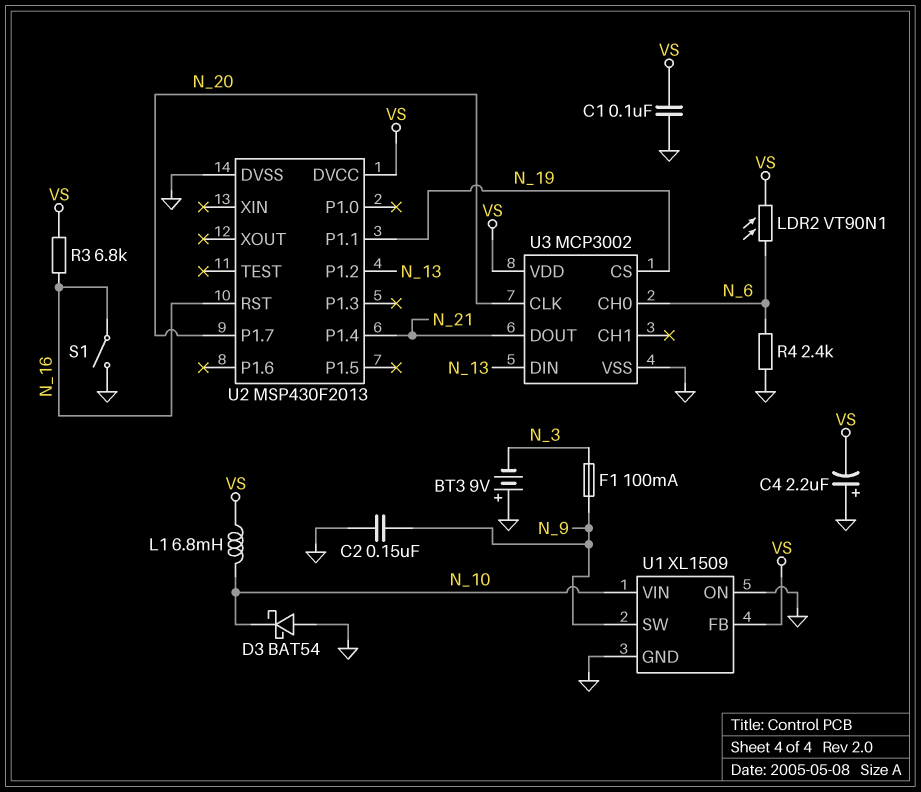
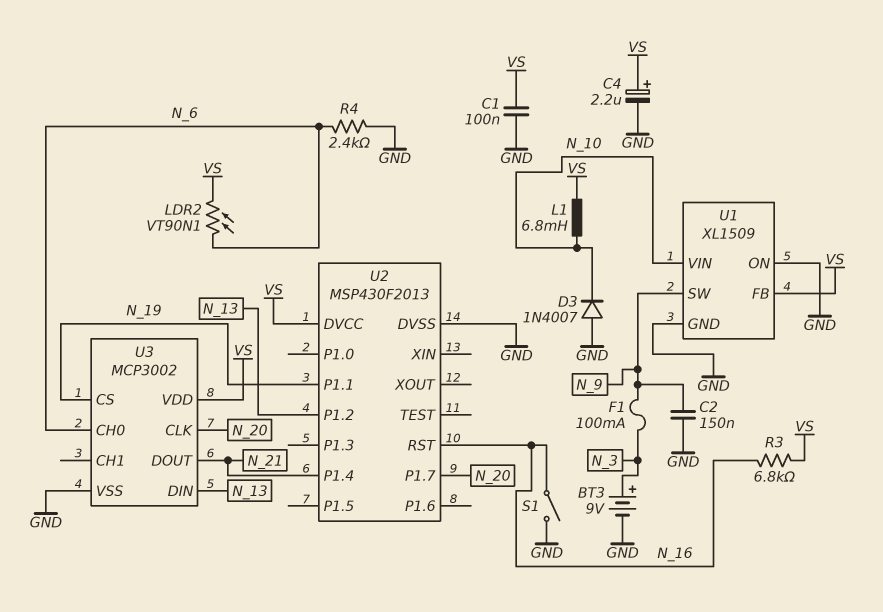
BT3: 9V (plus GND, minus N_3) -> 9V (plus N_3, minus GND)
C4: 2.2uF (plus GND, minus VS) -> 2.2uF (plus VS, minus GND)
D3: schottky BAT54 (A GND, K N_10) -> diode 1N4007 (A GND, K N_10)

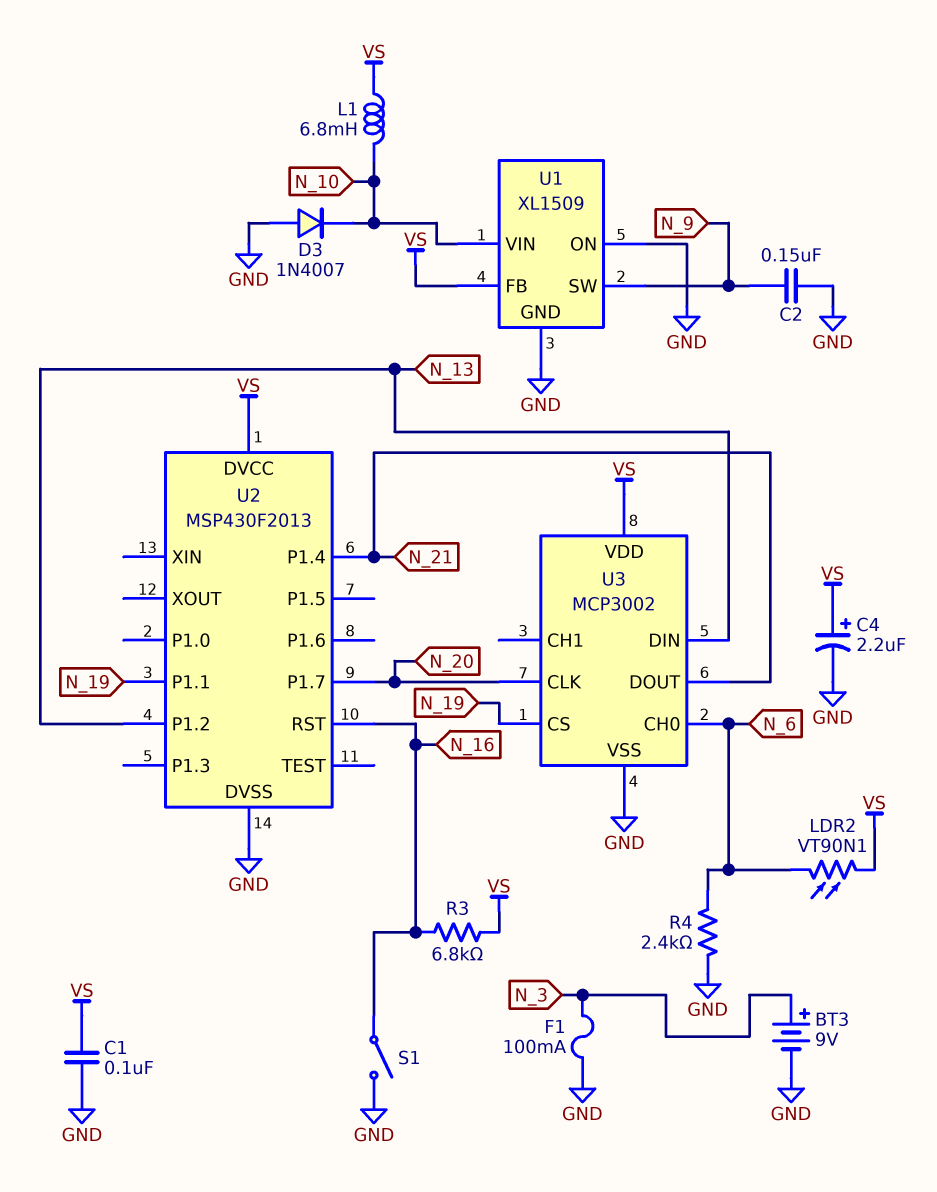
F1: 100mA (N_3, N_9) -> 100mA (GND, N_3)

